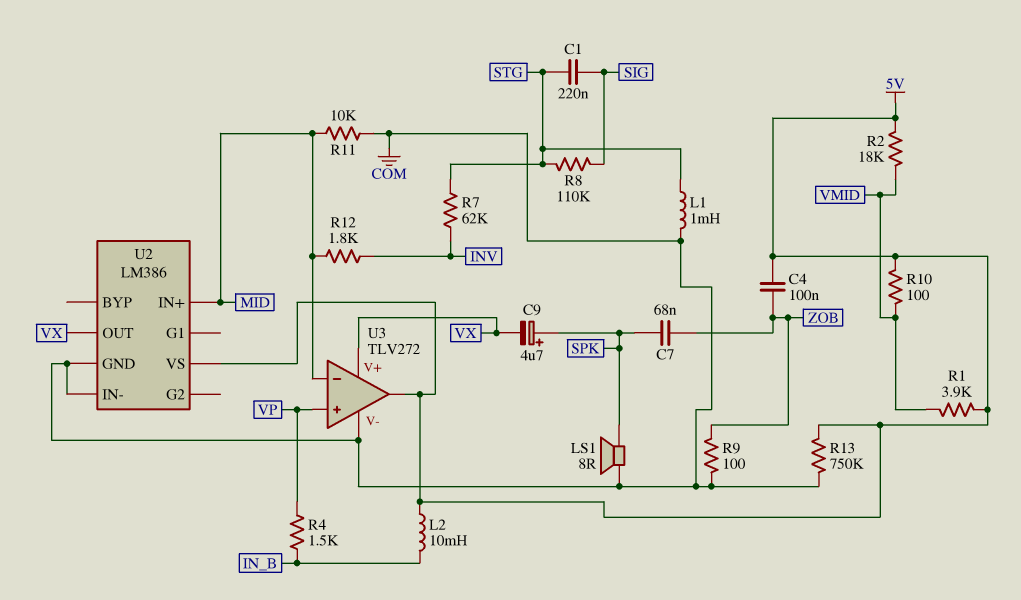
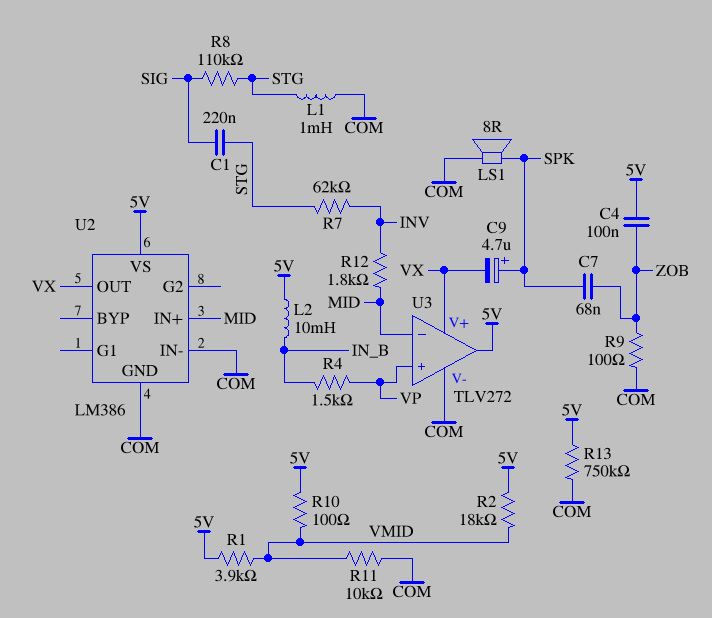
R11: 10k (COM, MID) -> 10k (COM, VMID)

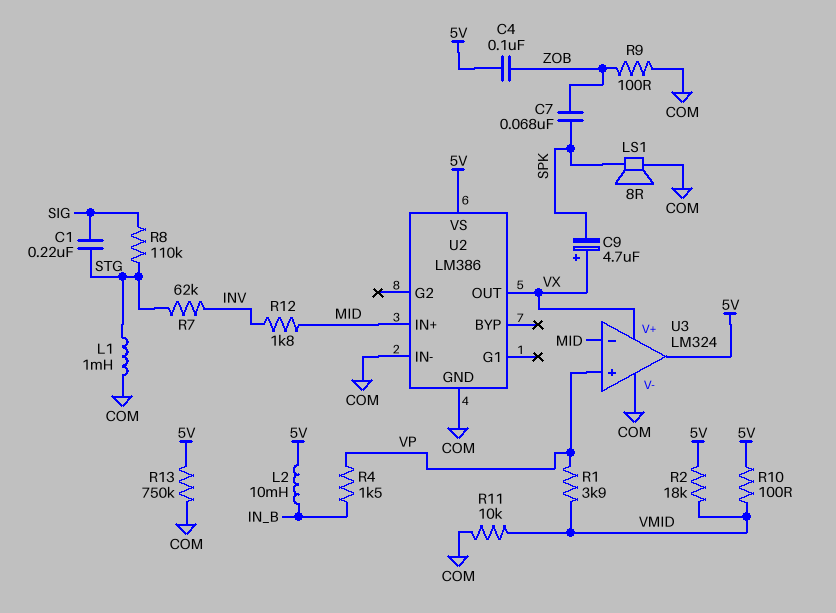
C9: 4.7uF (plus SPK, minus VX) -> 4.7uF (plus VX, minus SPK)
R1: 3.9k (5V, VMID) -> 3.9k (VMID, VP)
U3: TLV272 -> LM324

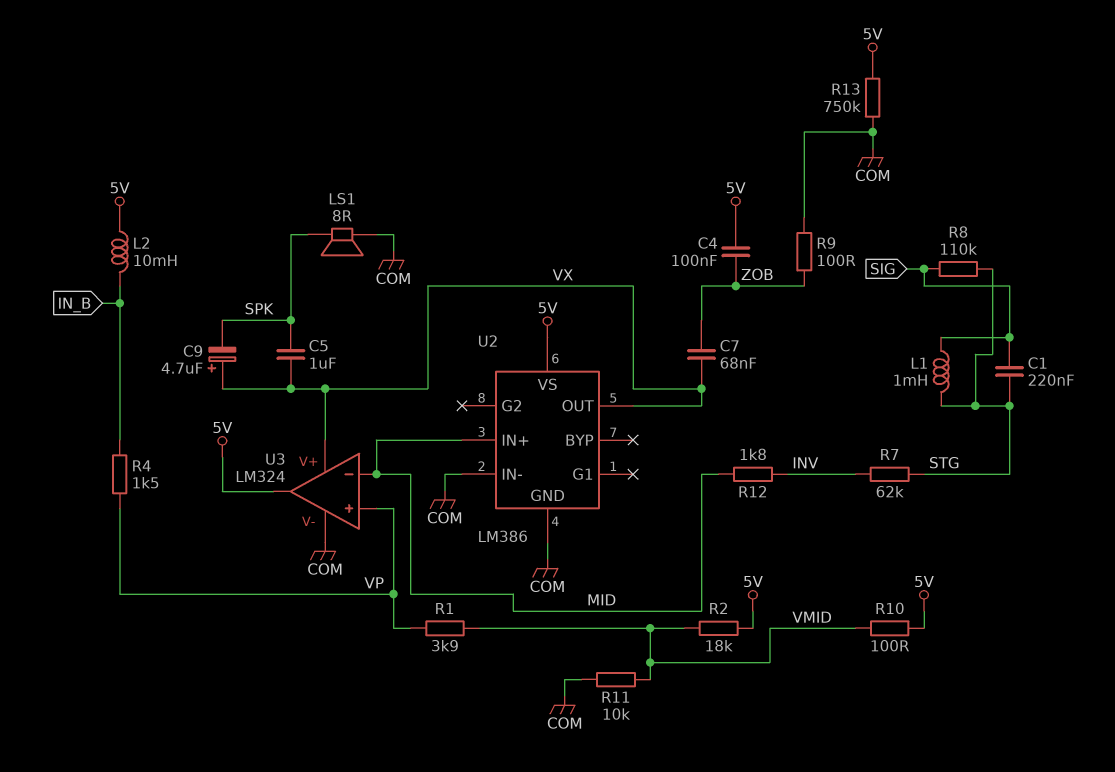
C5: none -> 1uF (SPK, VX)
C7: 68nF (SPK, ZOB) -> 68nF (VX, ZOB)
L1: 1mH (COM, STG) -> 1mH (SIG, STG)

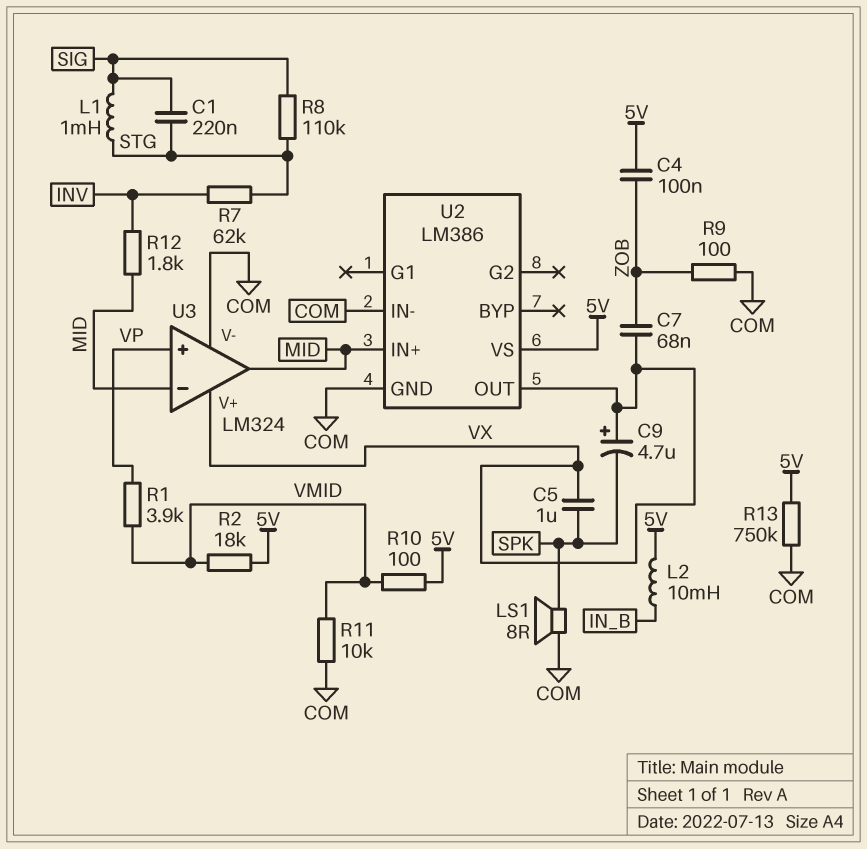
R4: 1.5k (IN_B, VP) -> none
U3 pin out: 5V -> MID

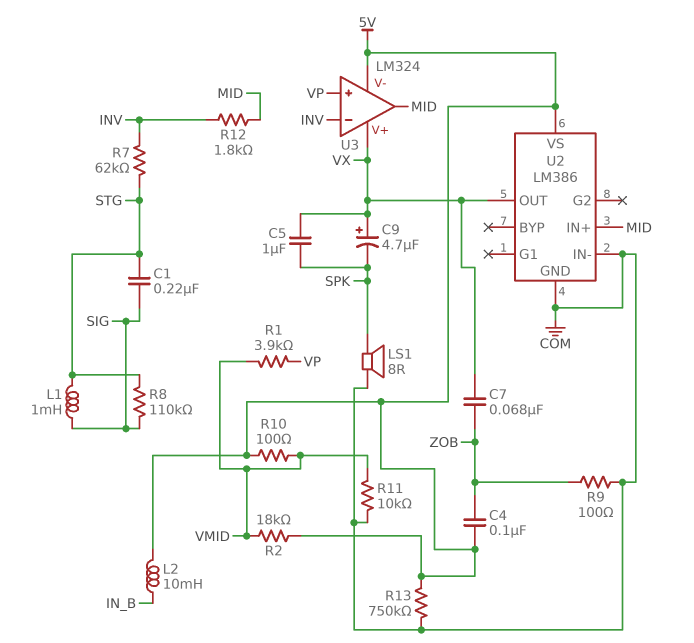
U3 pin V-: COM -> 5V
U3 pin in-: MID -> INV

